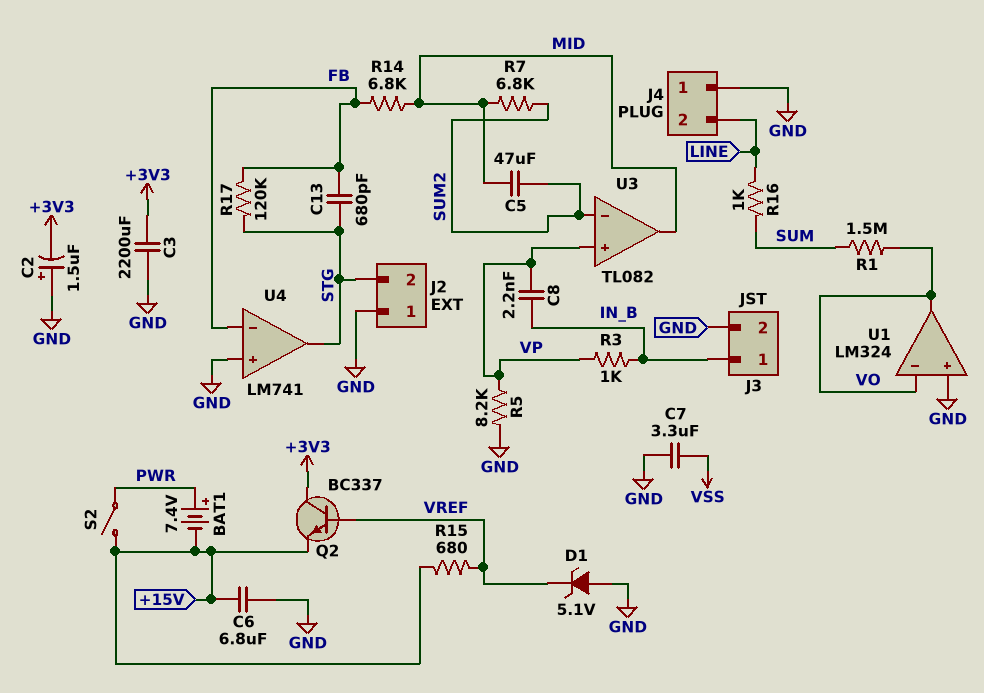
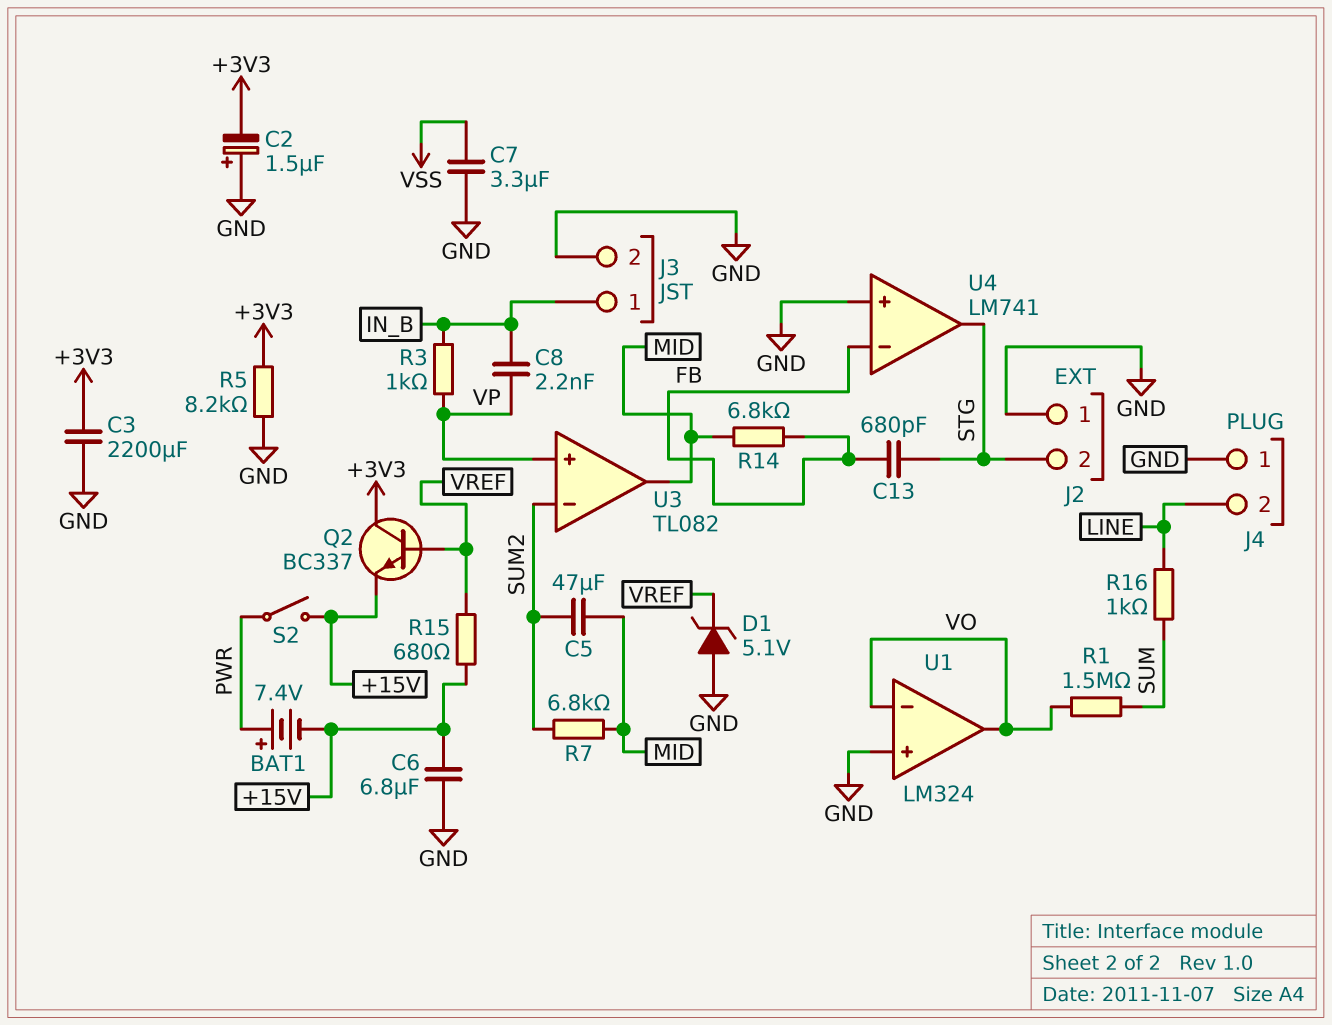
R5: 8.2k (GND, VP) -> 8.2k (+3V3, GND)
R17: 120k (FB, STG) -> none

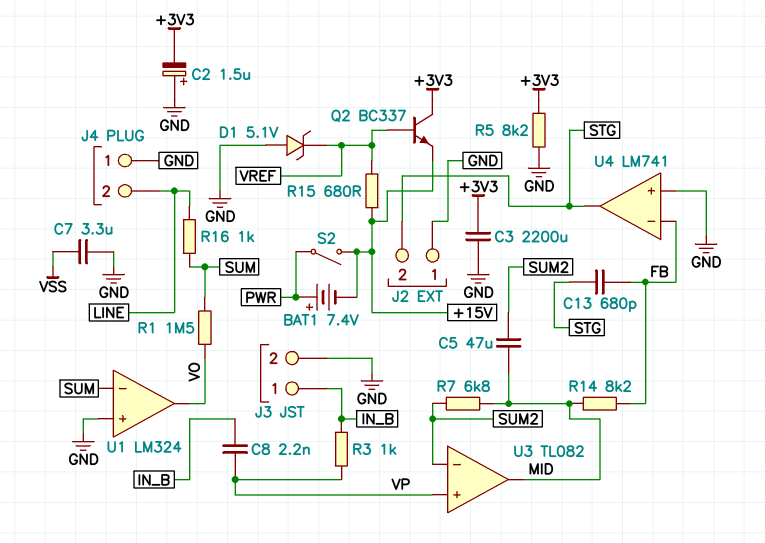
C6: 6.8uF (+15V, GND) -> none
R14: 6.8k (FB, MID) -> 8.2k (FB, MID)
U1 pin in-: VO -> SUM

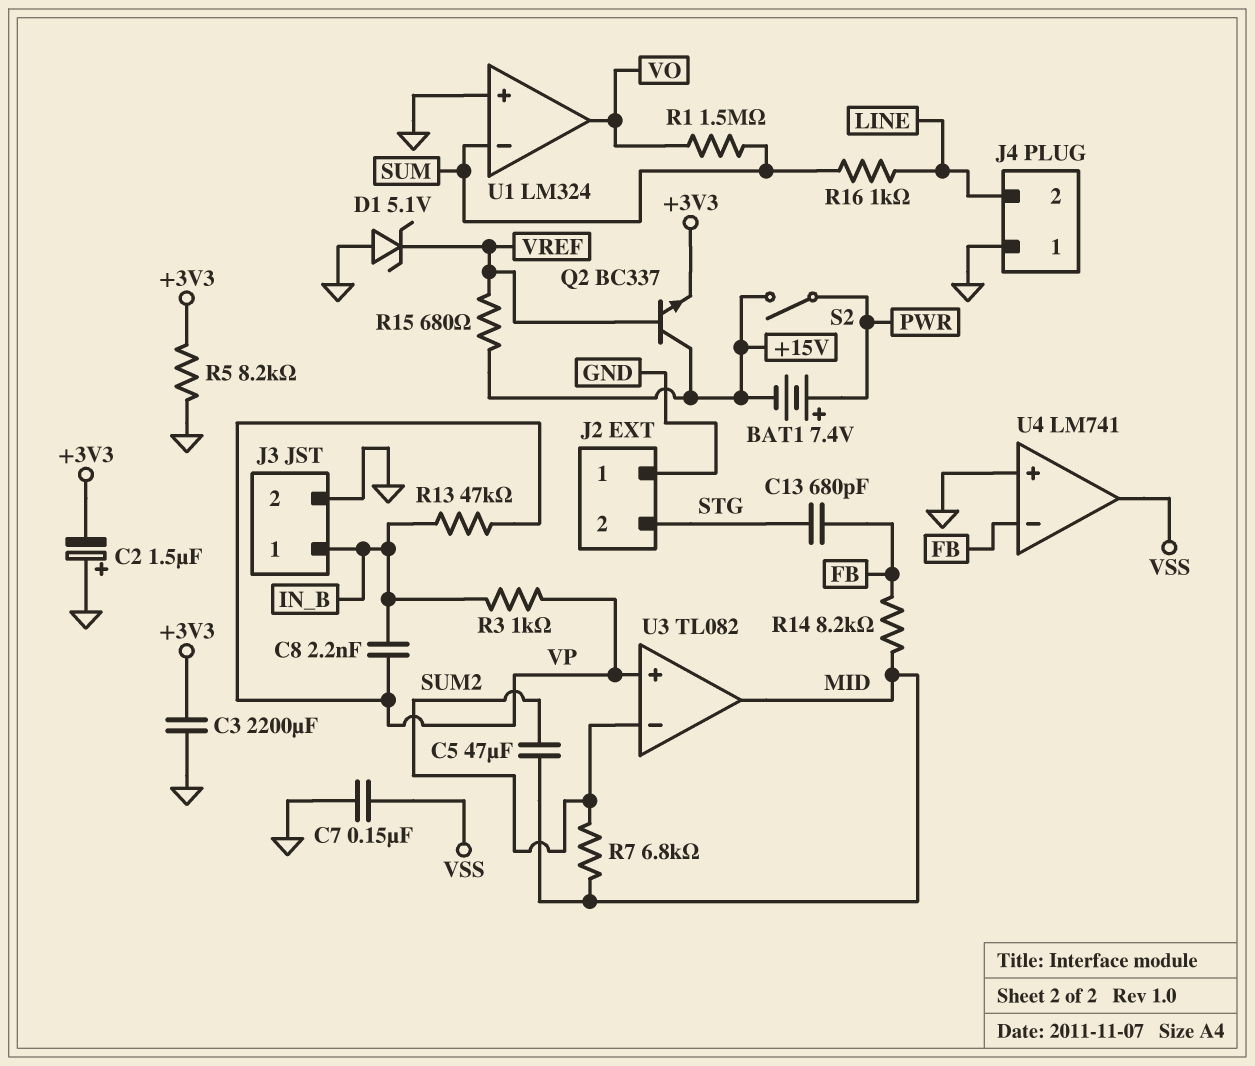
C7: 3.3uF (GND, VSS) -> 150nF (GND, VSS)
Q2: NPN BC337 (B VREF, C +3V3, E +15V) -> NPN BC337 (B VREF, C +15V, E +3V3)
R13: none -> 47k (IN_B, VP)
U4 pin out: STG -> VSS

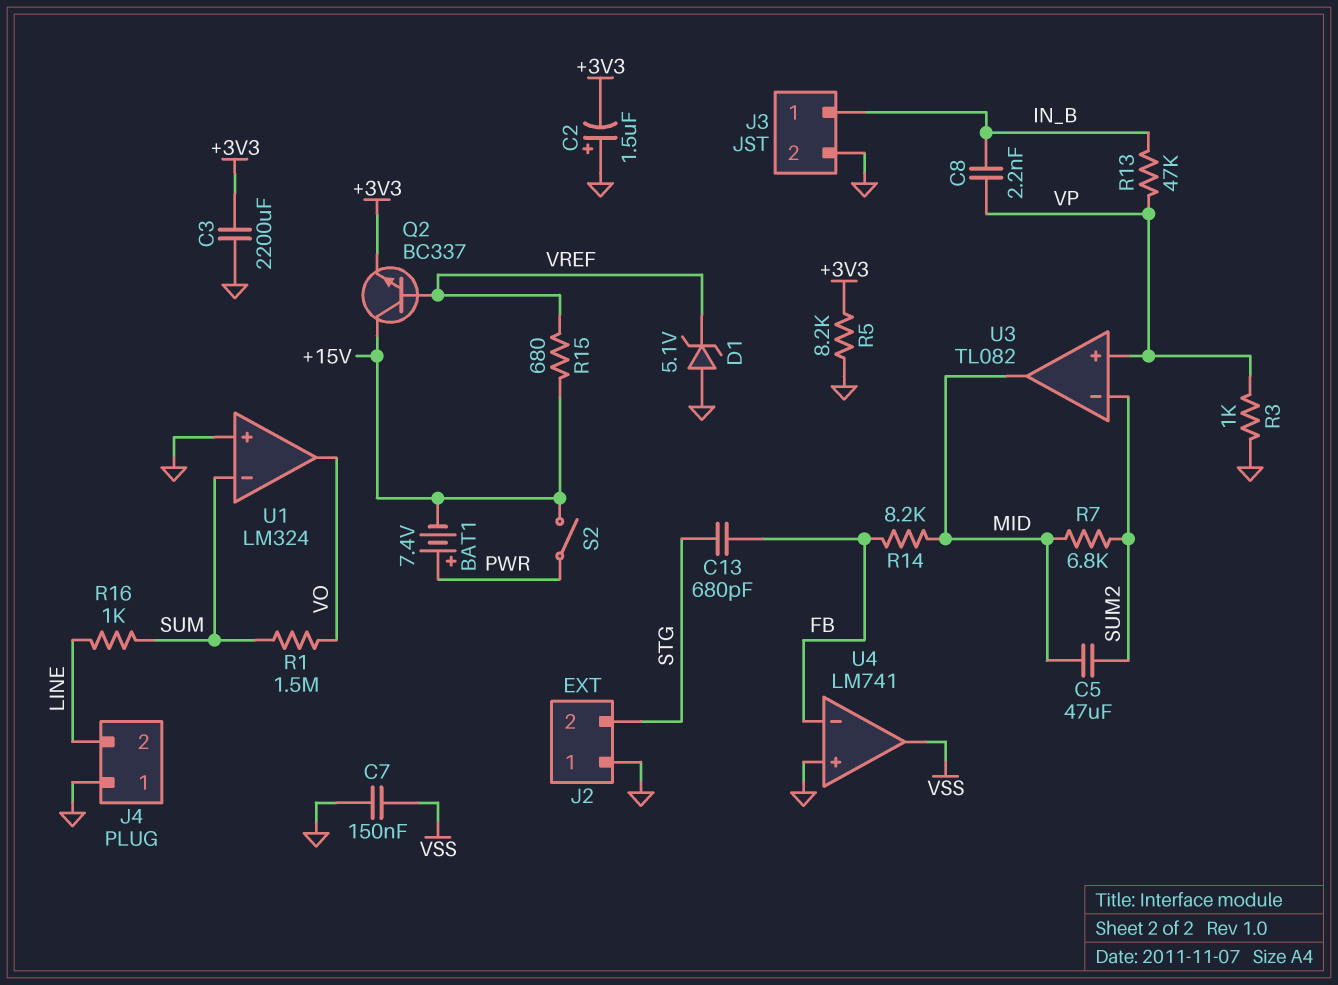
R3: 1k (IN_B, VP) -> 1k (GND, VP)

